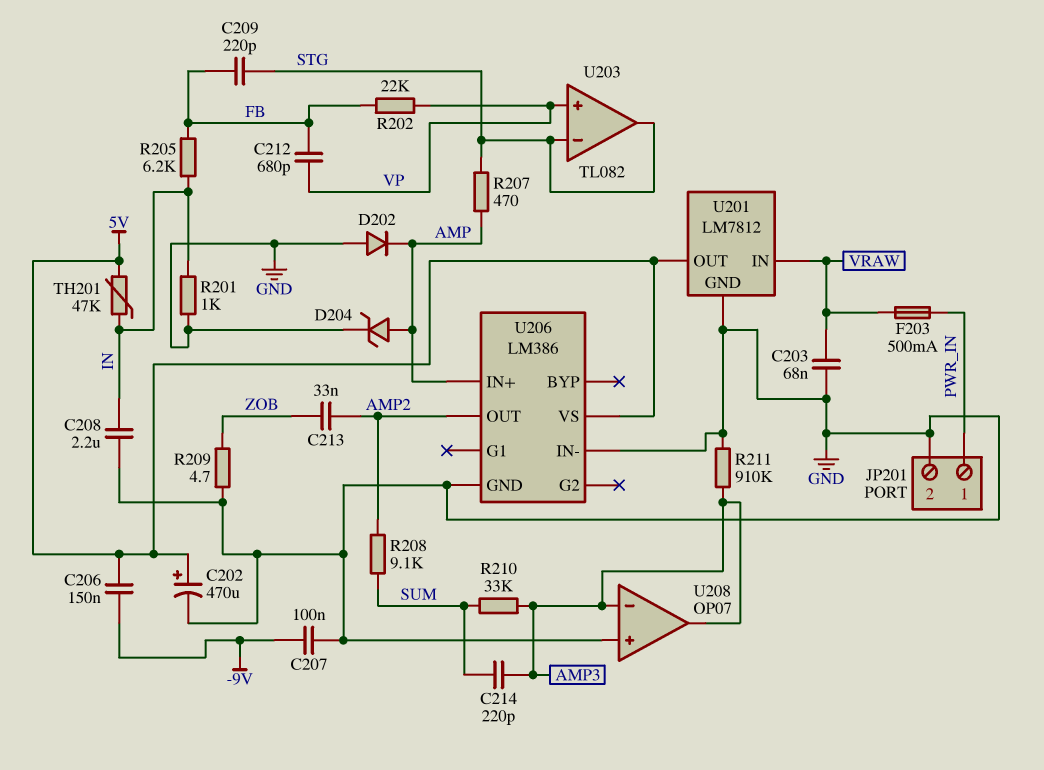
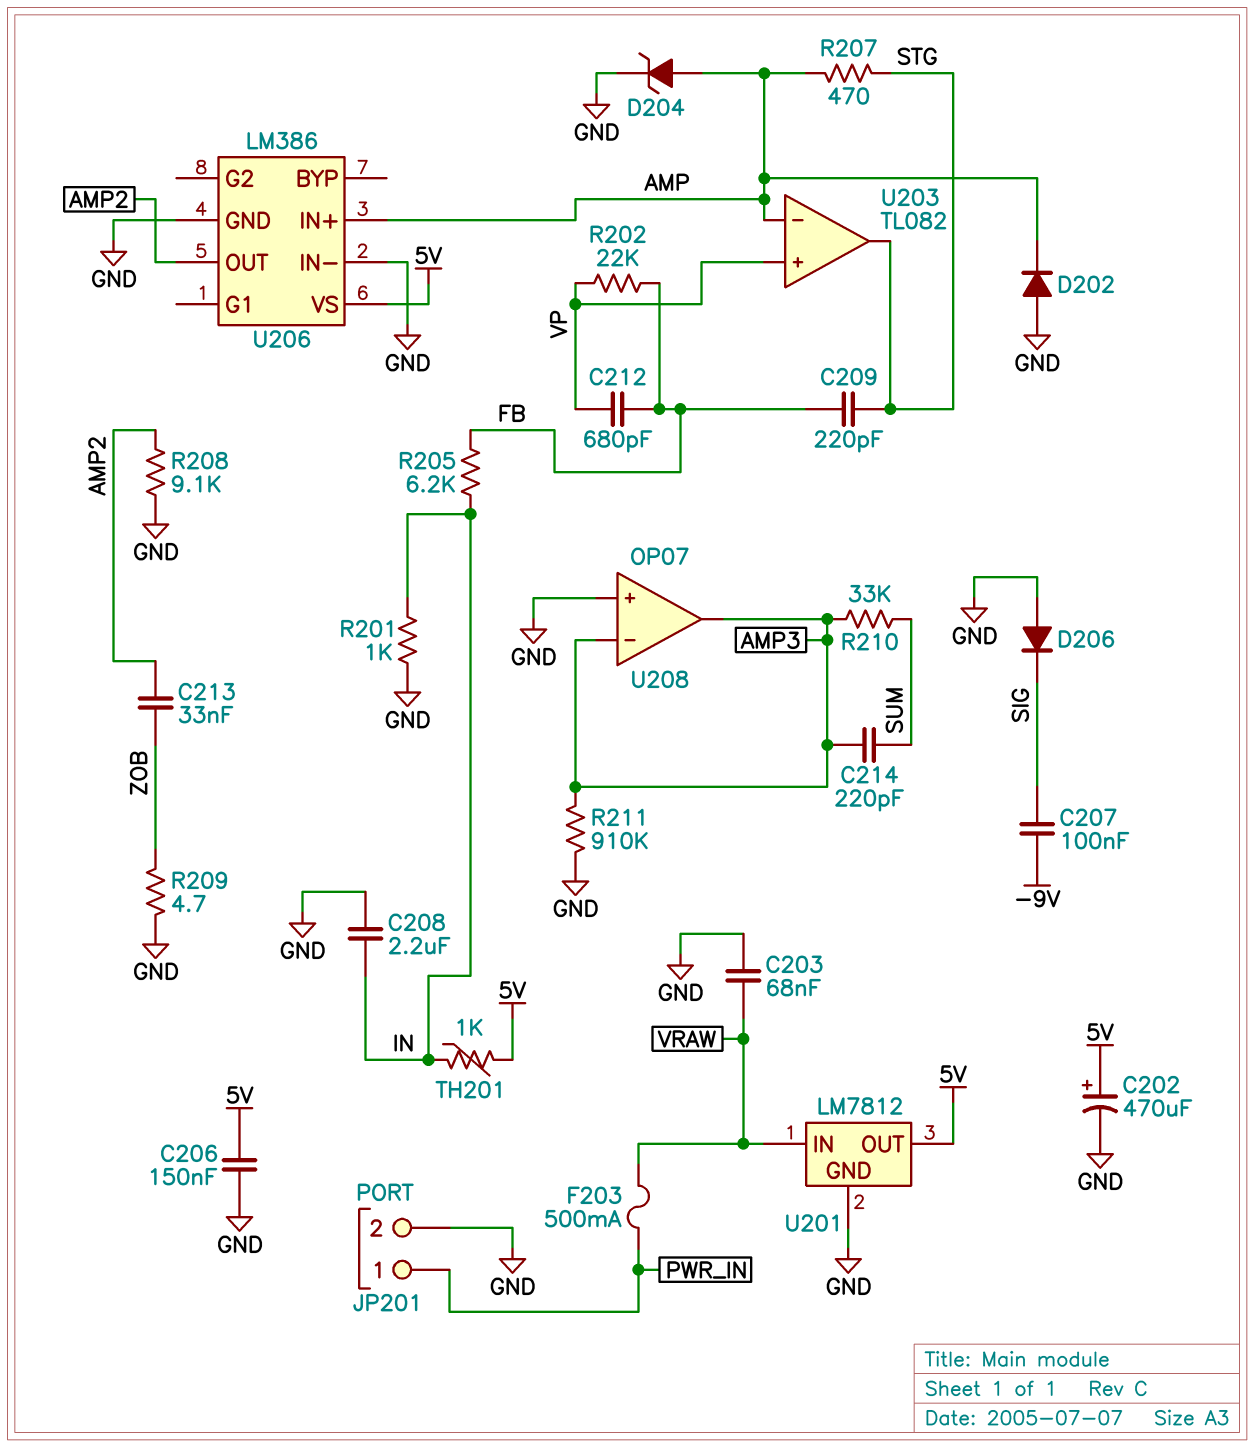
C206: 150nF (-9V, 5V) -> 150nF (5V, GND)
C207: 100nF (-9V, GND) -> 100nF (-9V, SIG)
D206: none -> diode (A GND, K SIG)
R208: 9.1k (AMP2, SUM) -> 9.1k (AMP2, GND)
TH201: 47k (5V, IN) -> 1k (5V, IN)
U203 pin in-: STG -> AMP

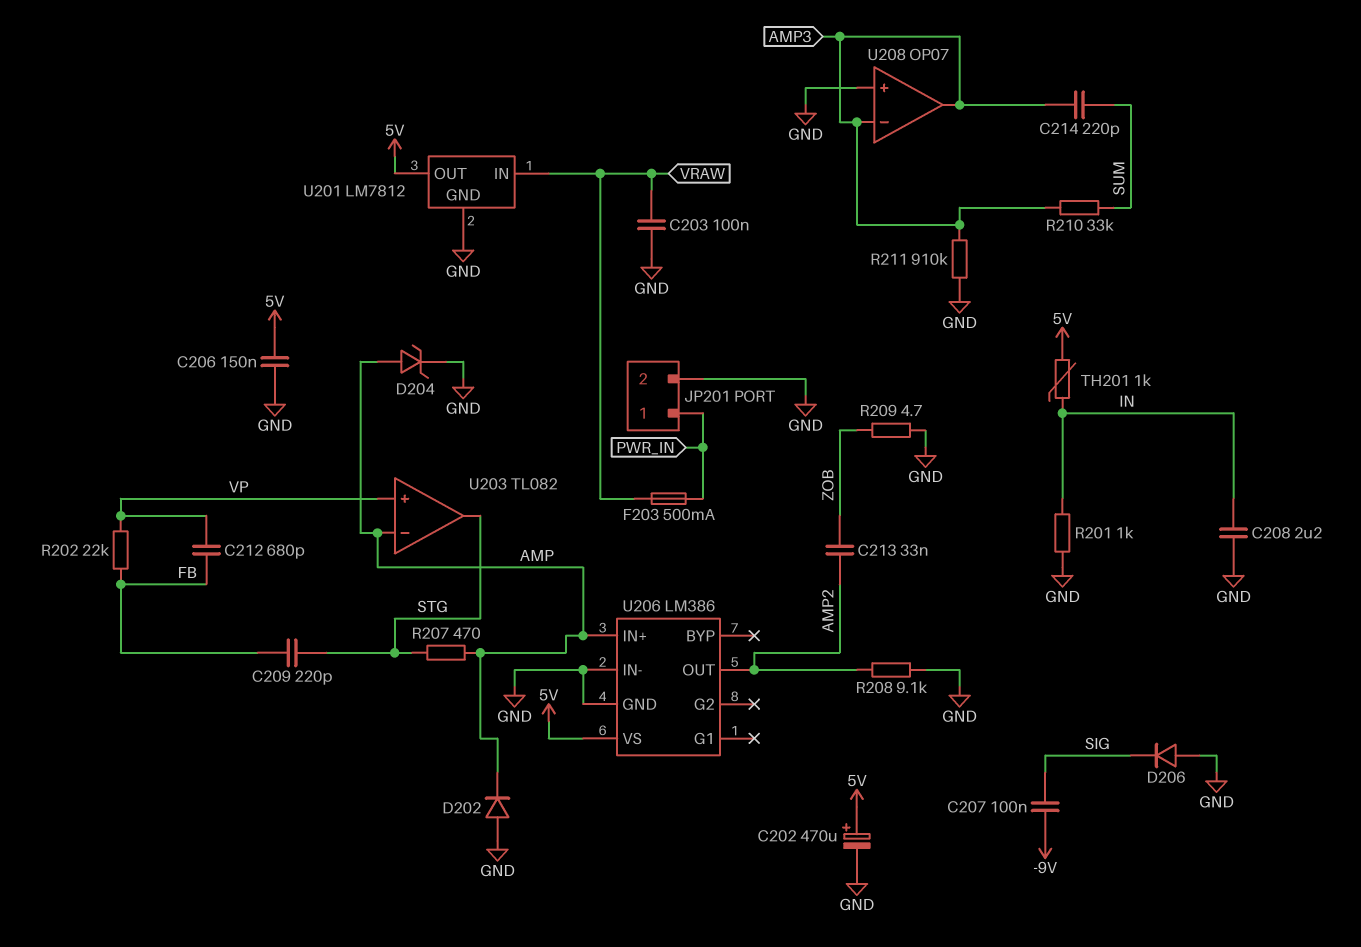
C203: 68nF (GND, VRAW) -> 100nF (GND, VRAW)
R205: 6.2k (FB, IN) -> none

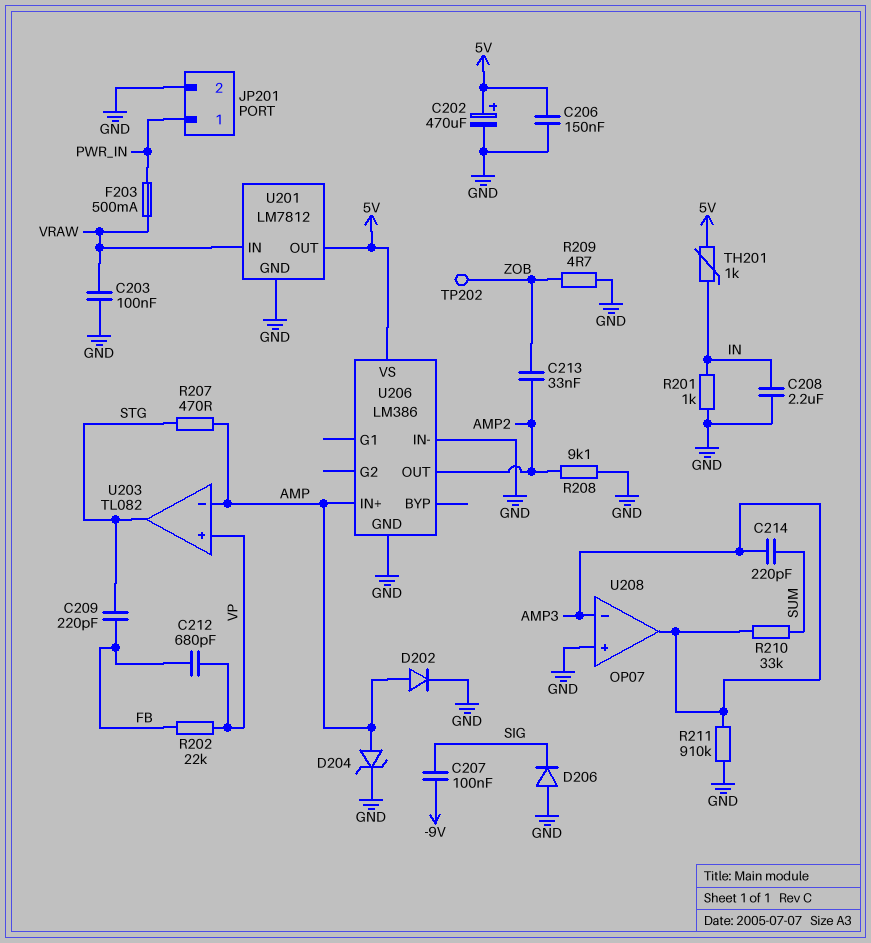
D202: diode (A GND, K AMP) -> diode (A AMP, K GND)
TP202: none -> test point (ZOB)

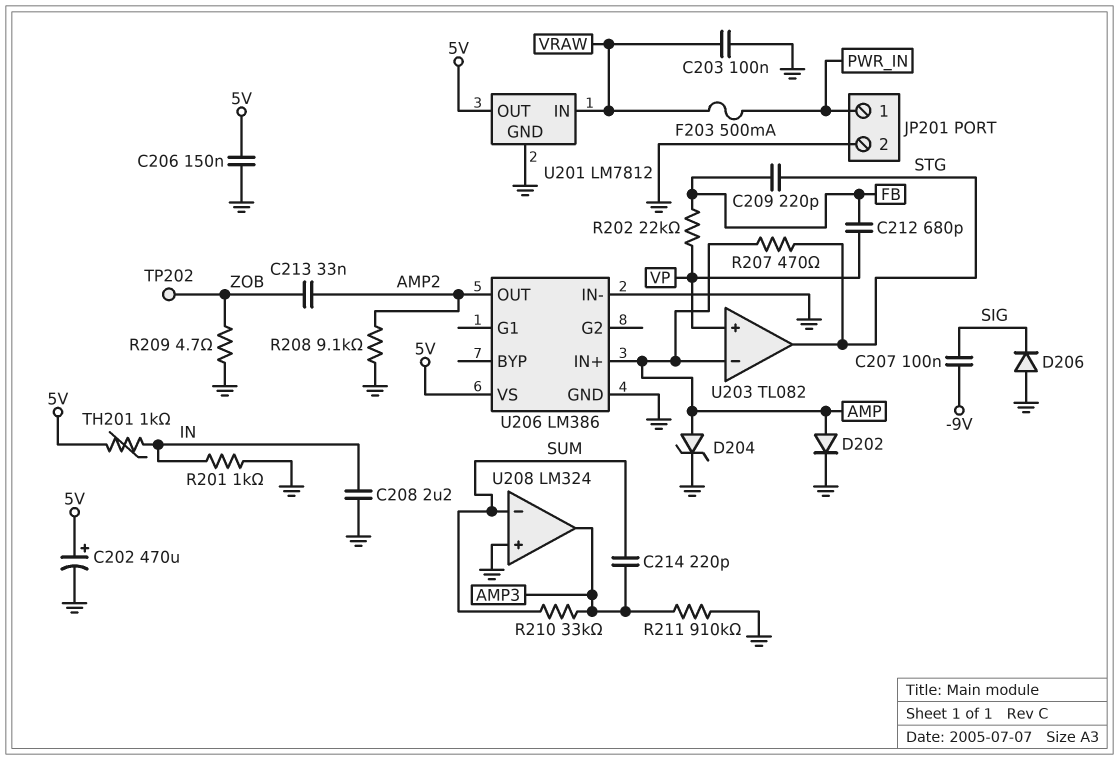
U208: OP07 -> LM324
U208 pin in-: AMP3 -> SUM

